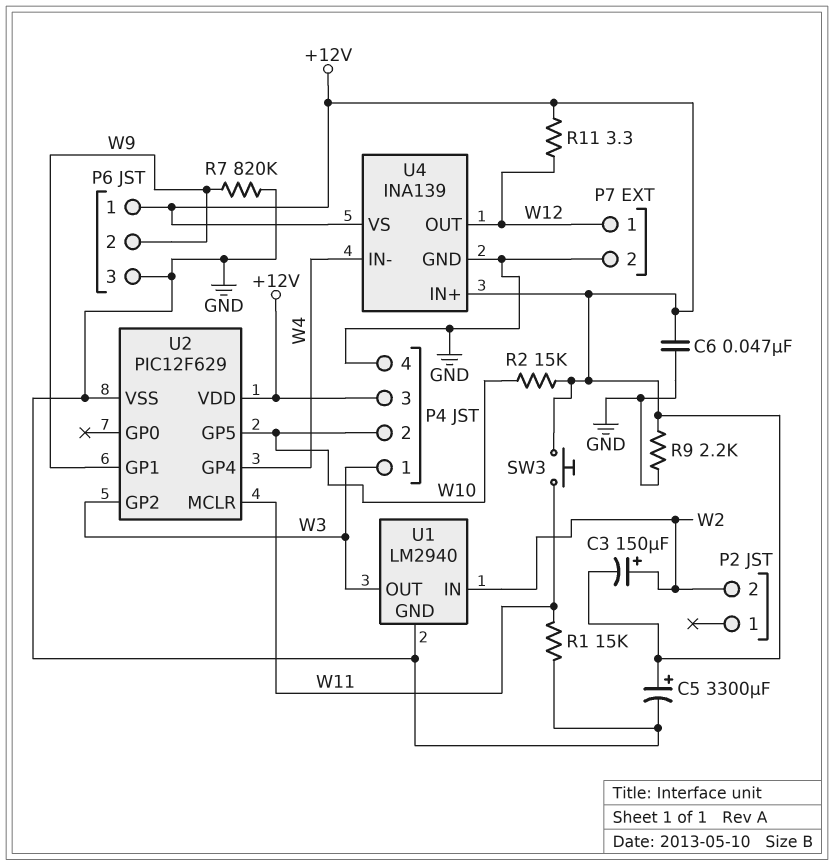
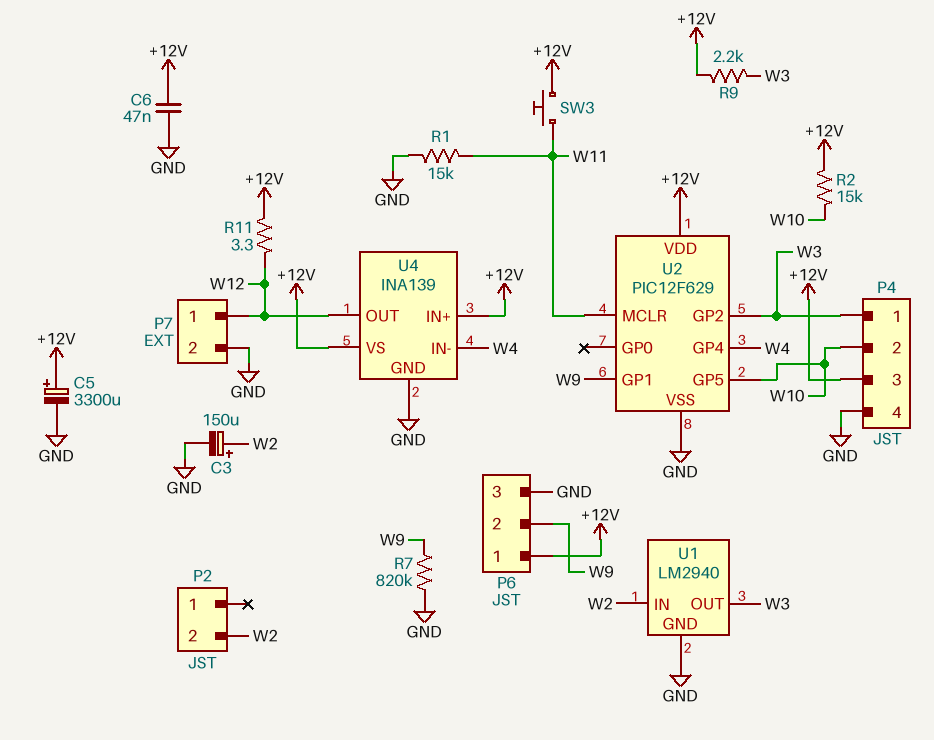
C3: 150uF (plus W2, minus +12V) -> 150uF (plus W2, minus GND)
R9: 2.2k (+12V, GND) -> 2.2k (+12V, W3)

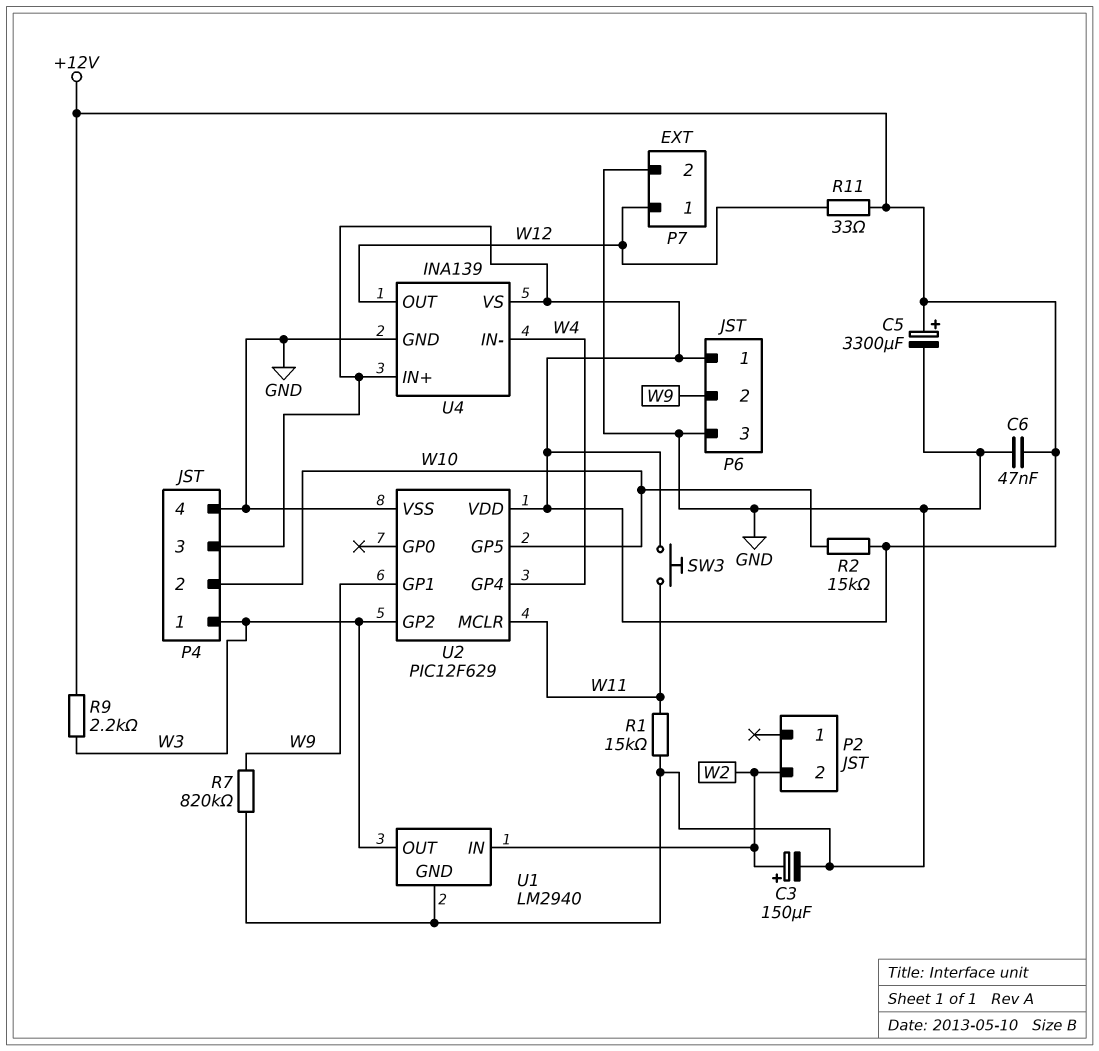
R11: 3.3 (+12V, W12) -> 33 (+12V, W12)

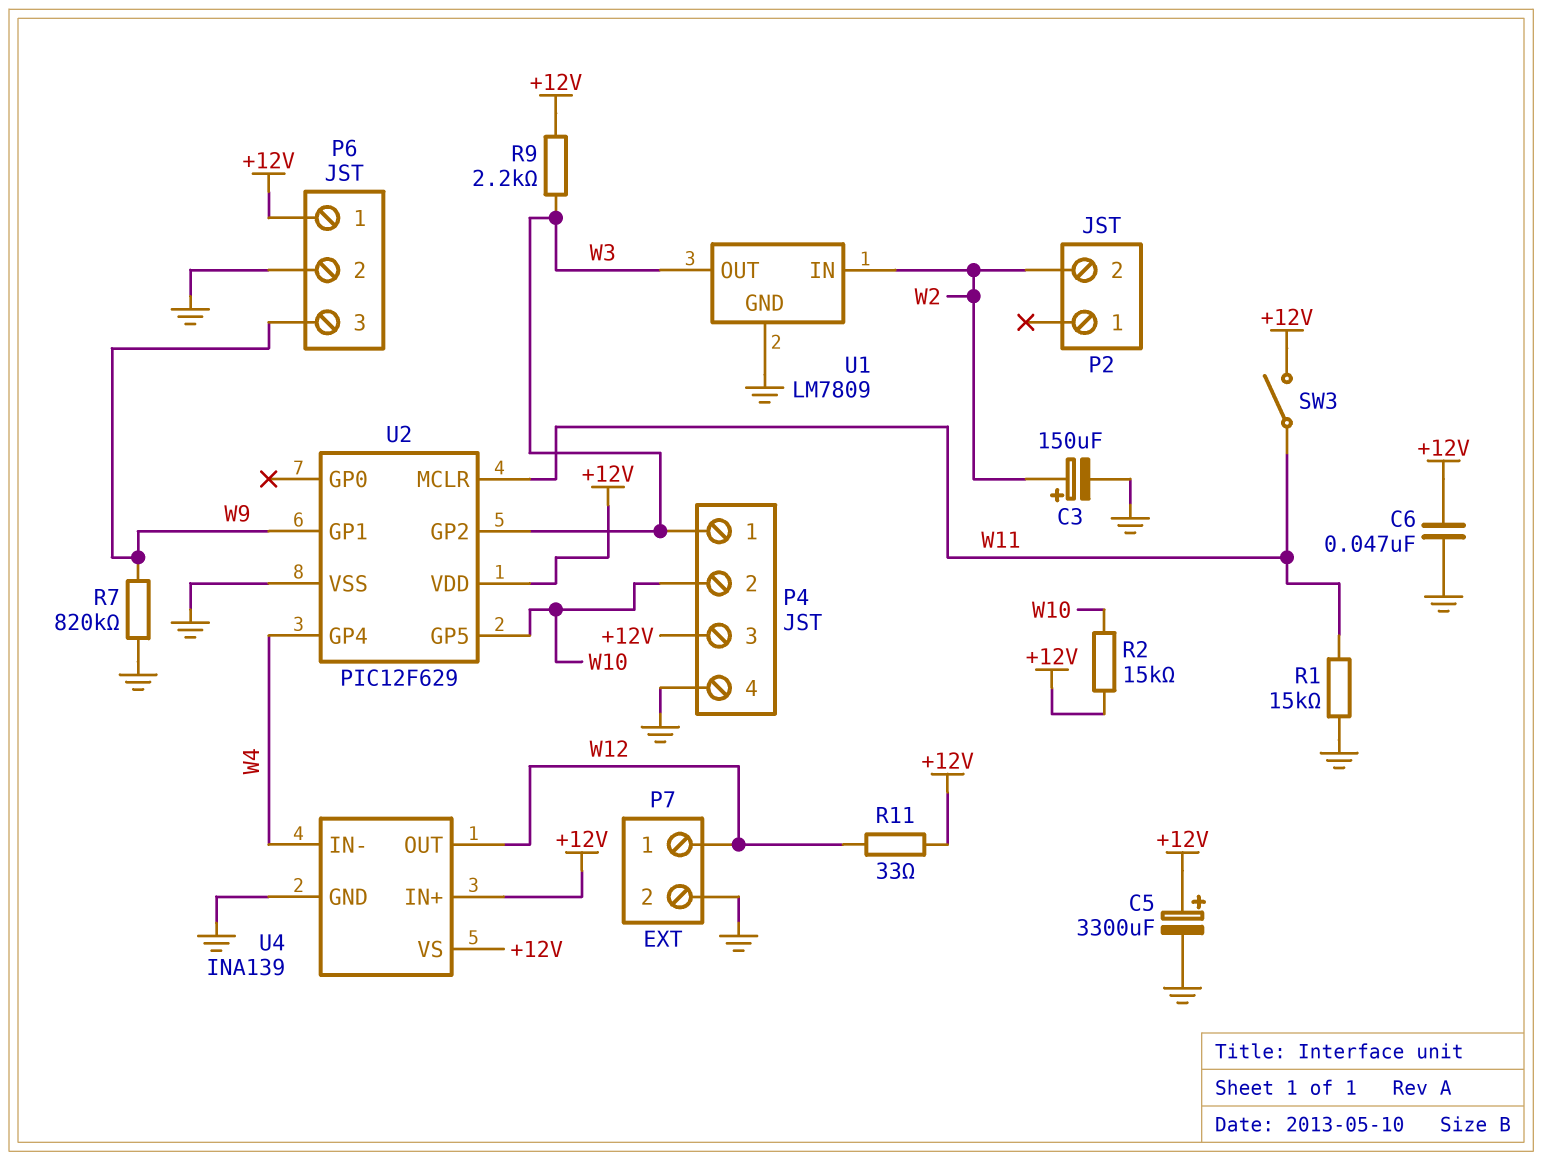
P6 pin 2: W9 -> GND
P6 pin 3: GND -> W9
SW3: button (+12V, W11) -> switch (+12V, W11)
U1: LM2940 -> LM7809

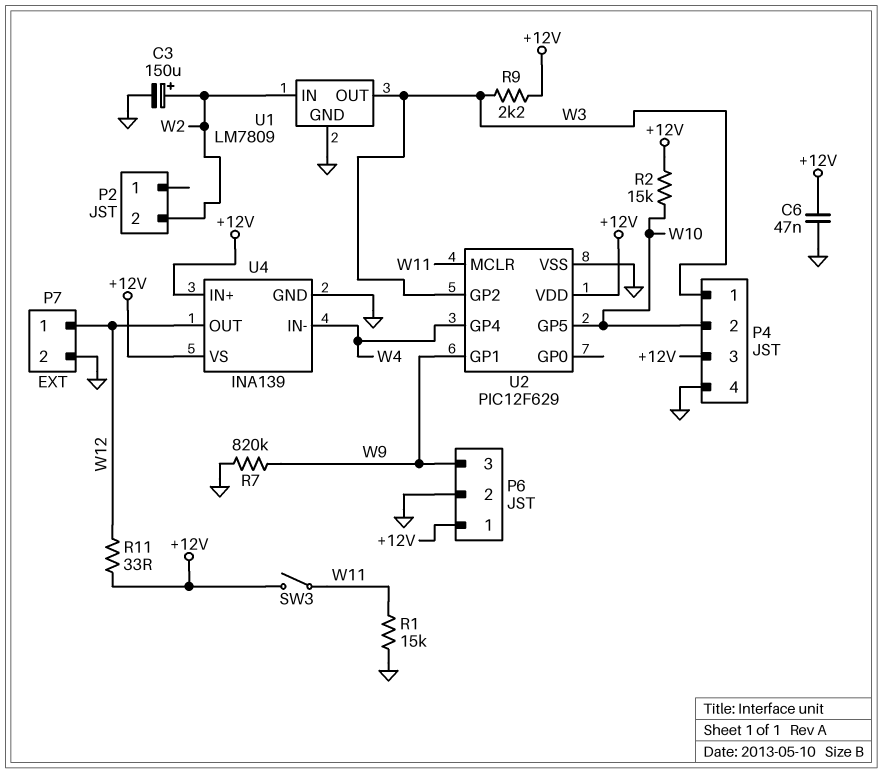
C5: 3300uF (plus +12V, minus GND) -> none

